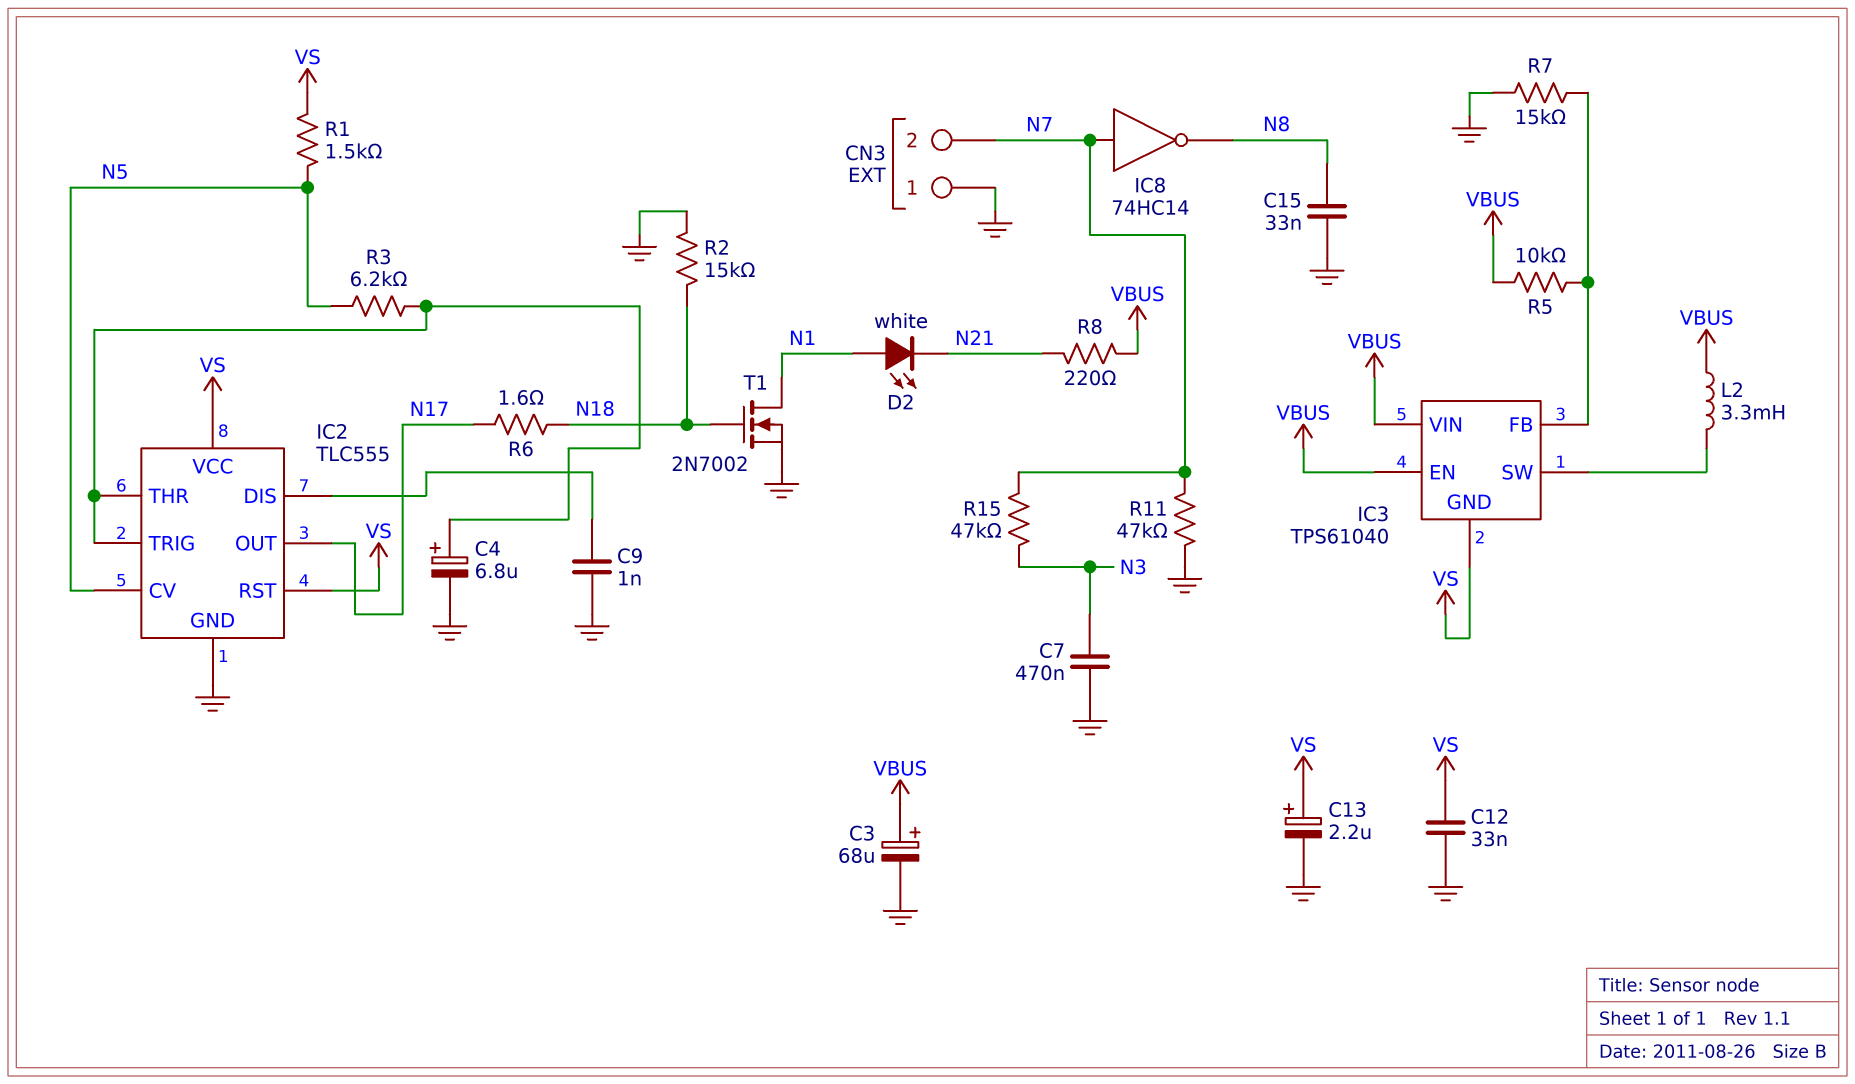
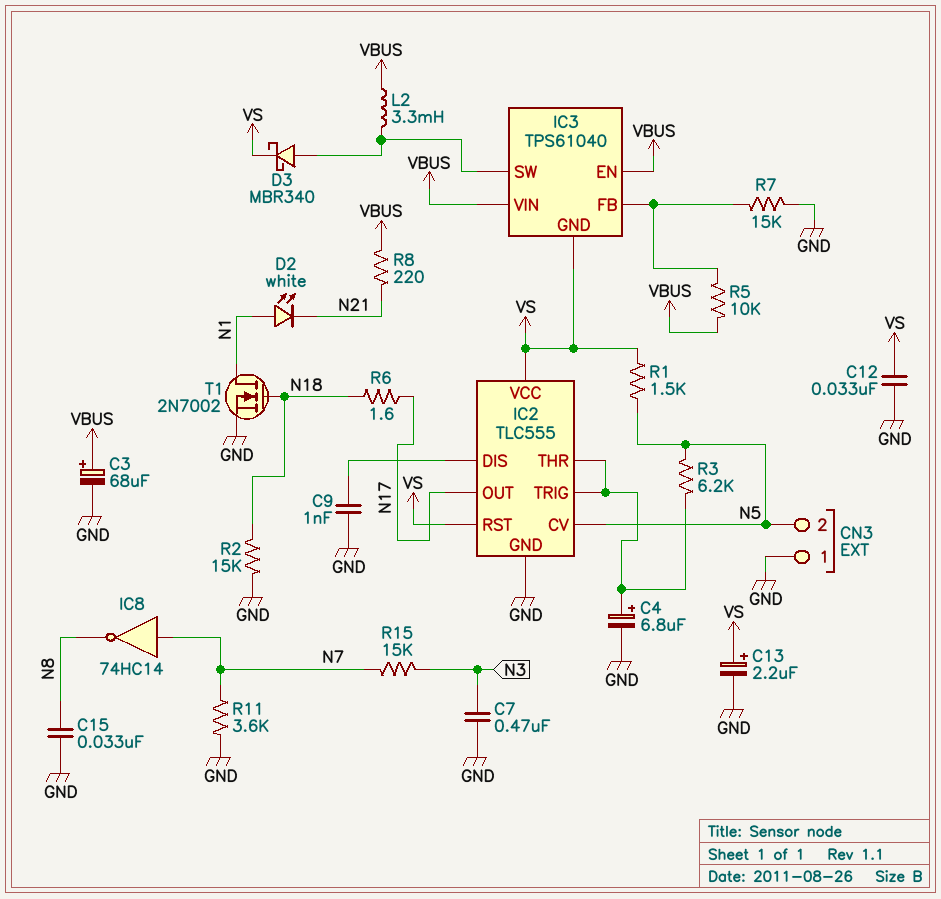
CN3 pin 2: N7 -> N5
D3: none -> schottky MBR340 (A IC3/SW, K VS)
R11: 47k (GND, N7) -> 3.6k (GND, N7)
R15: 47k (N3, N7) -> 15k (N3, N7)

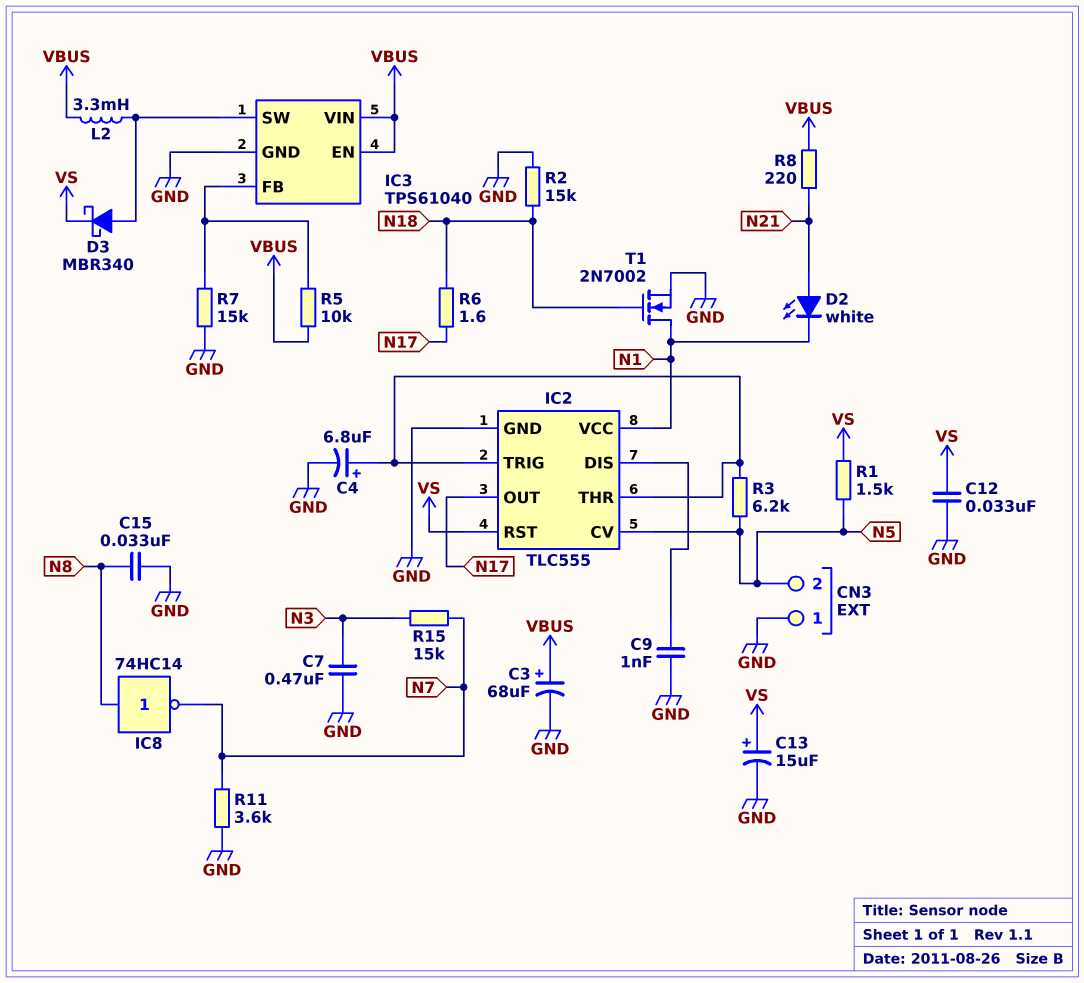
C13: 2.2uF (plus VS, minus GND) -> 15uF (plus VS, minus GND)
D2: LED white (A N1, K N21) -> LED white (A N21, K N1)
IC2 pin VCC: VS -> N1
IC3 pin GND: VS -> GND
IC8: NOT 74HC14 (in N7, out N8) -> NOT 74HC14 (in N8, out N7)

